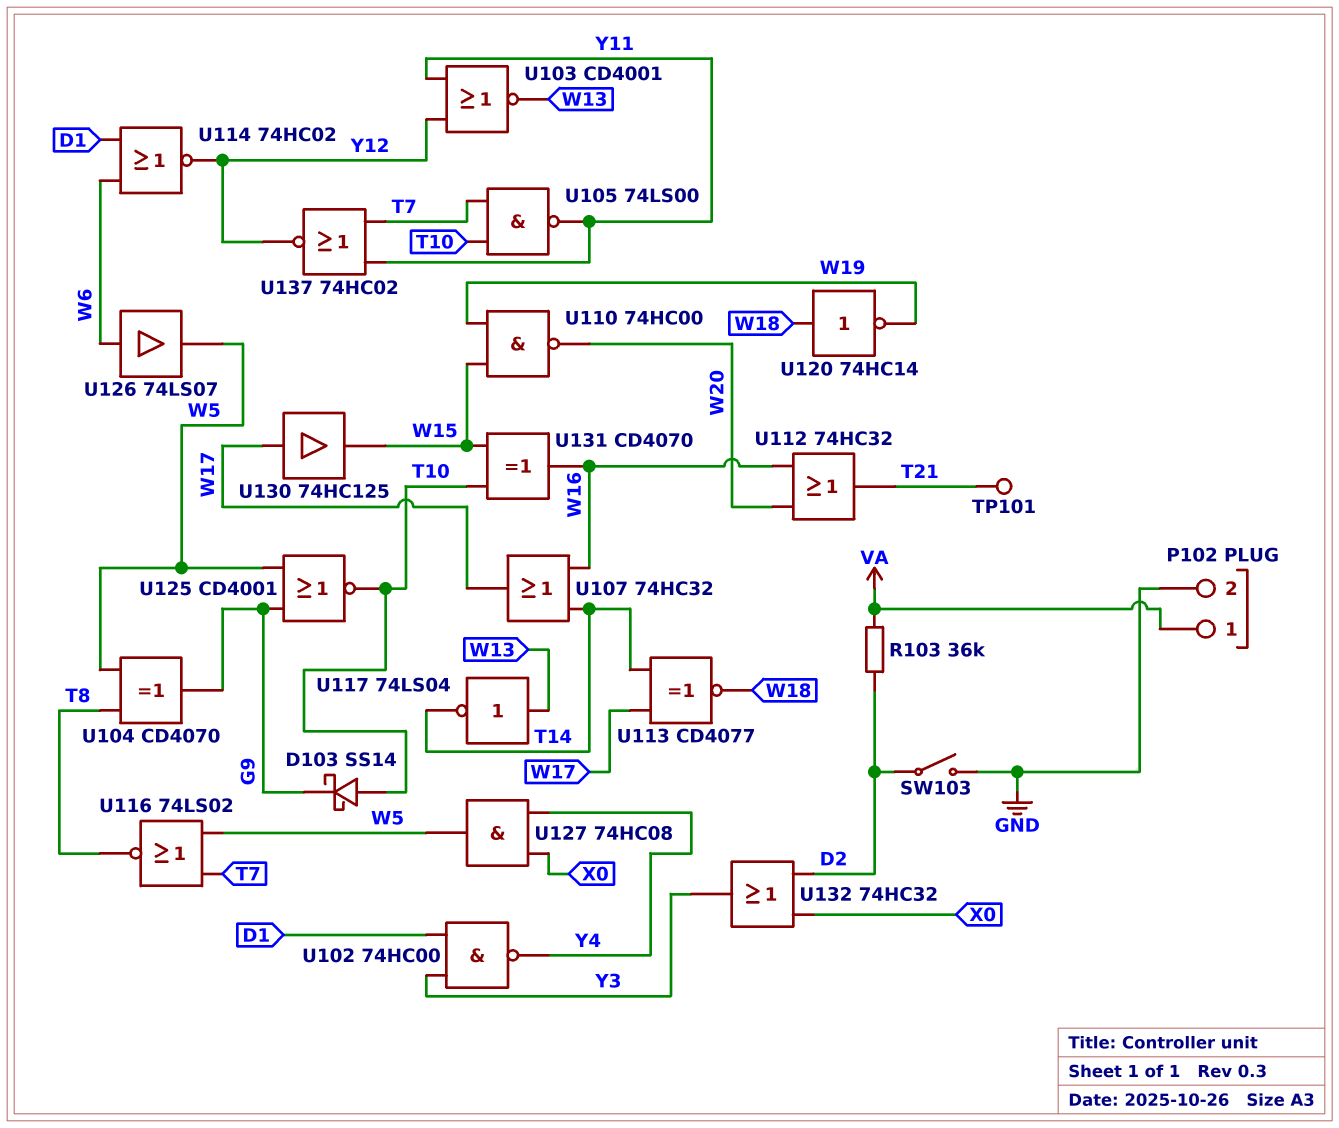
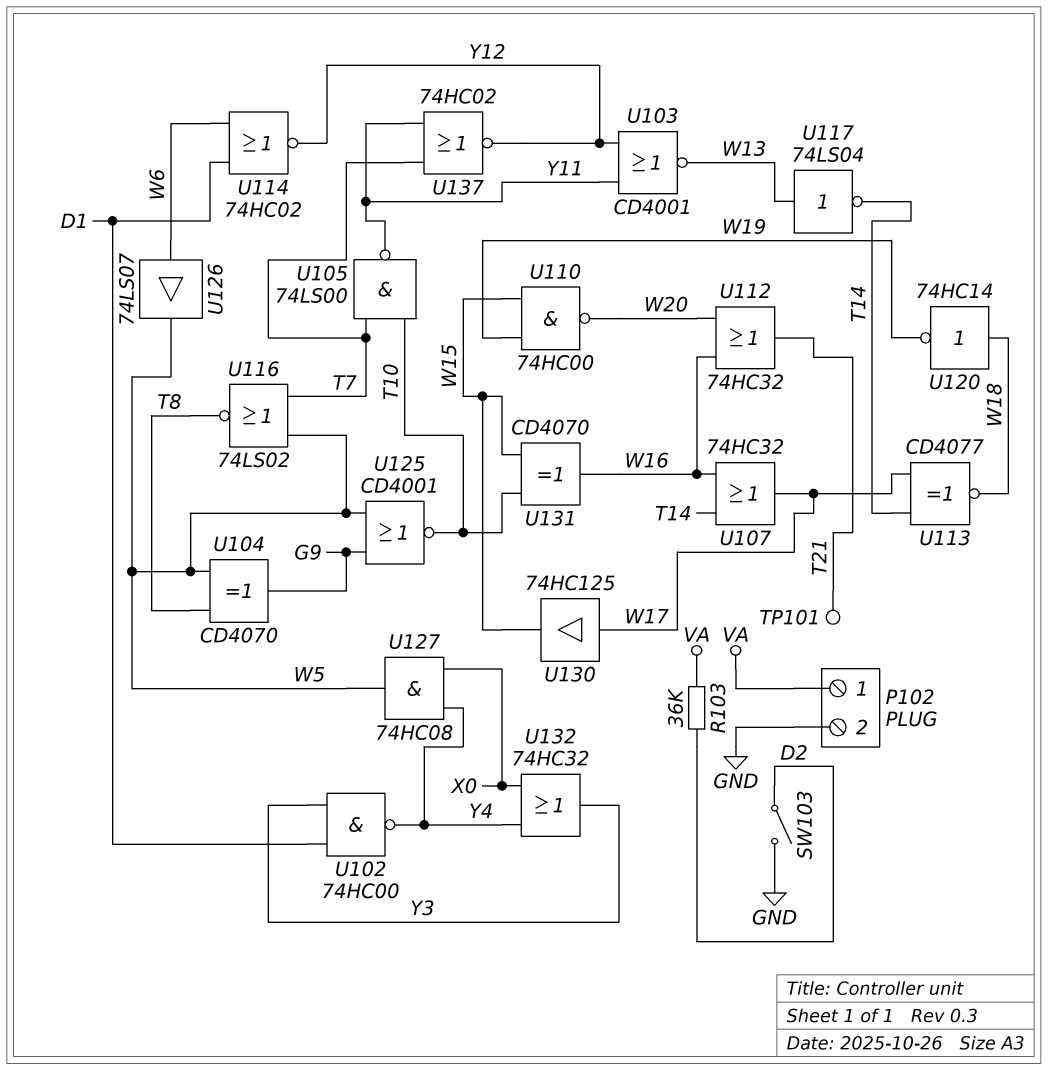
D103: schottky SS14 (A T10, K G9) -> none
U132: OR 74HC32 (in D2, in X0, out Y3) -> OR 74HC32 (in X0, in Y4, out Y3)

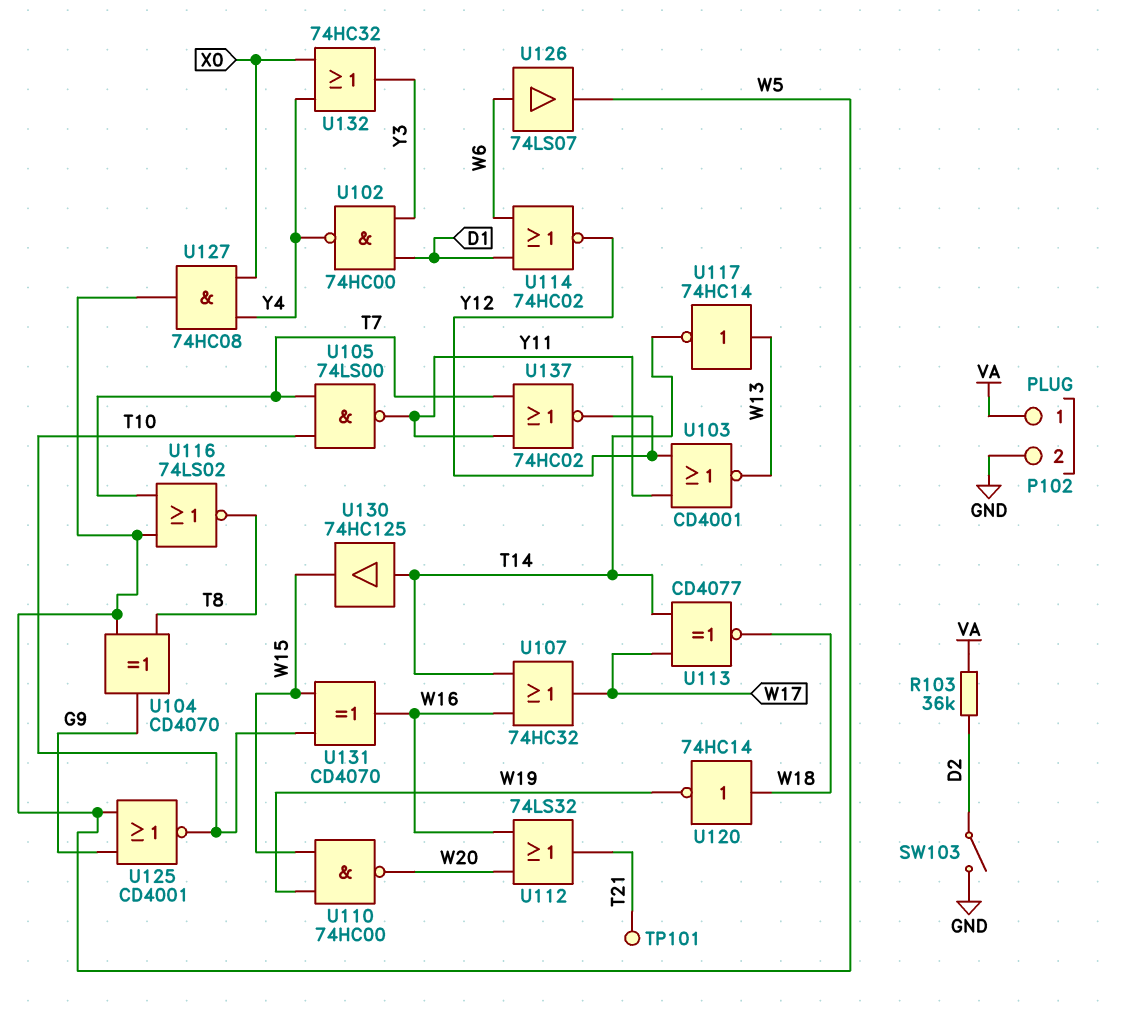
U112: OR 74HC32 (in W16, in W20, out T21) -> OR 74LS32 (in W16, in W20, out T21)
U117: NOT 74LS04 (in W13, out T14) -> NOT 74HC14 (in W13, out T14)
U130: buffer 74HC125 (in W17, out W15) -> buffer 74HC125 (in T14, out W15)

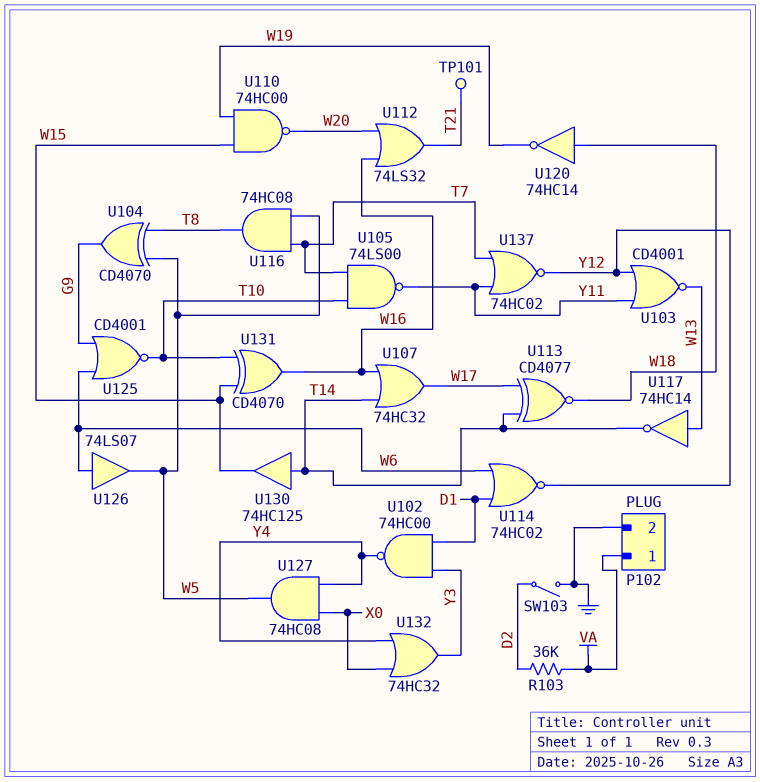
U116: NOR 74LS02 (in T7, in W5, out T8) -> AND 74HC08 (in T7, in W5, out T8)
U125: NOR CD4001 (in G9, in W5, out T10) -> NOR CD4001 (in G9, in W6, out T10)

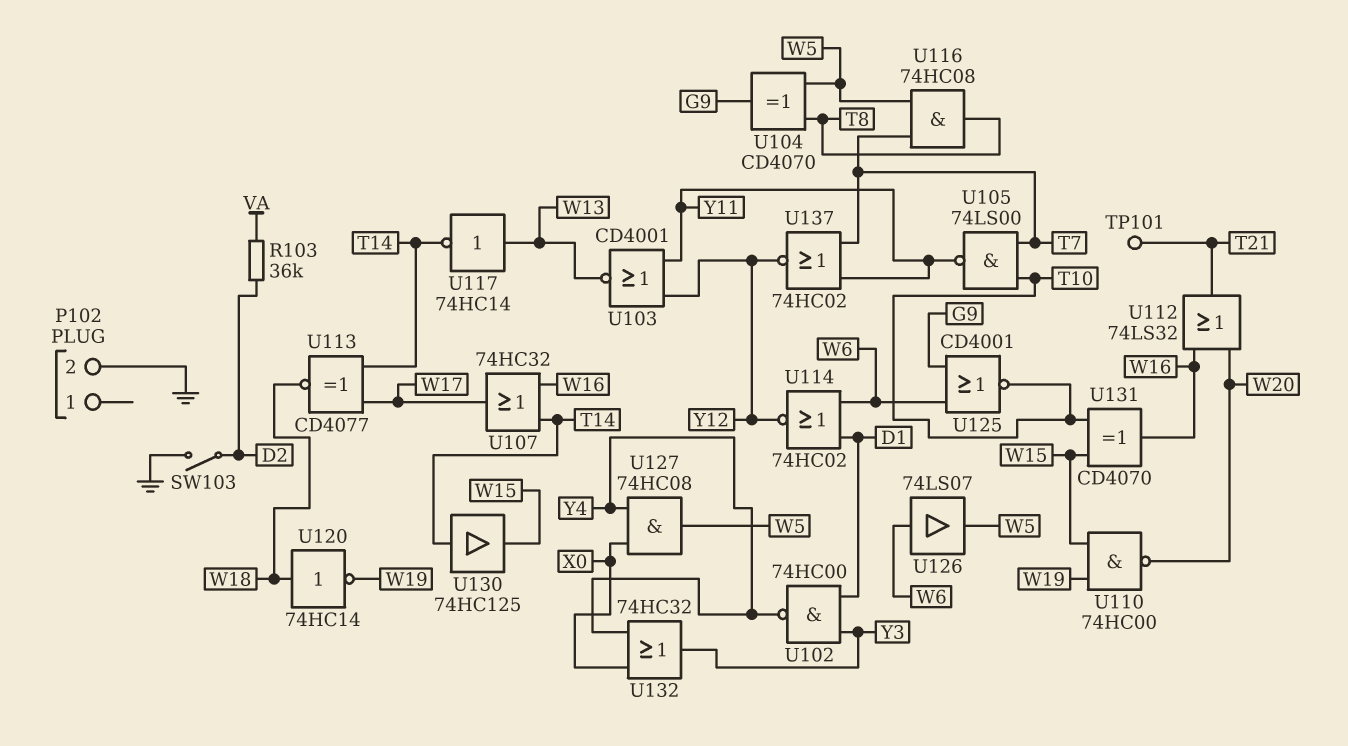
P102 pin 1: VA -> none

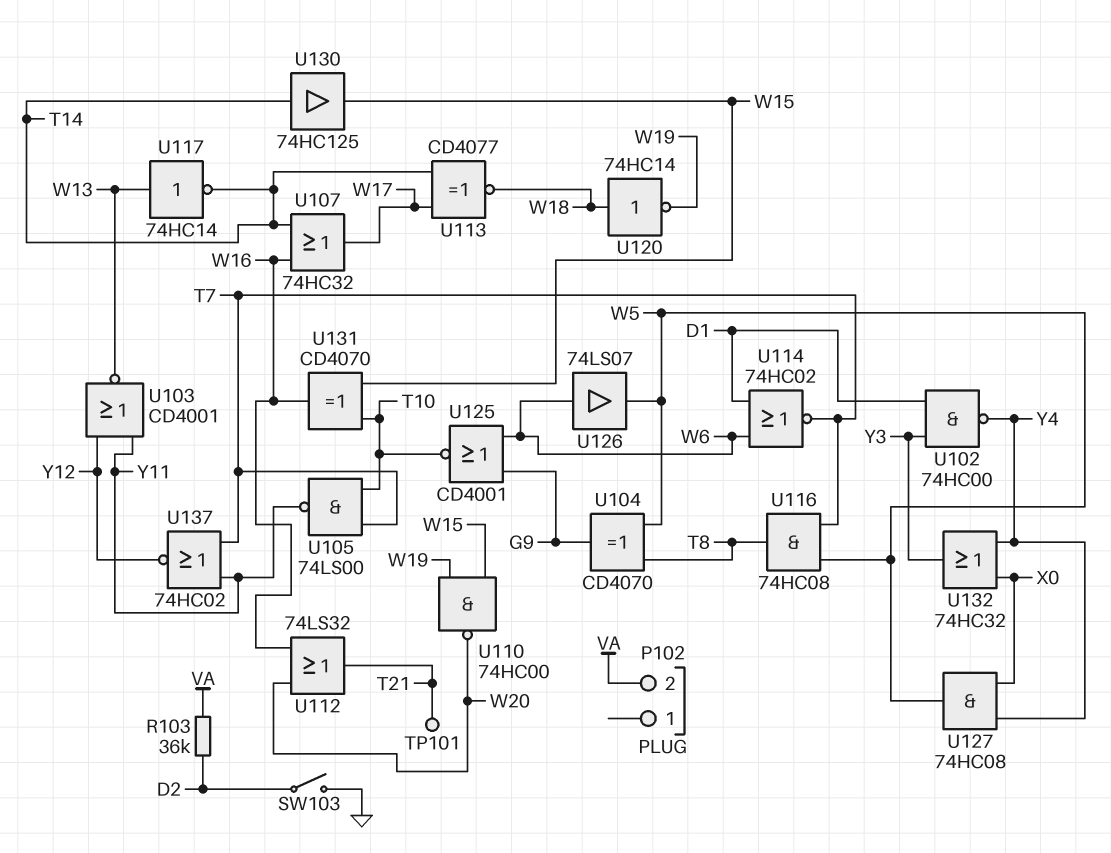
P102 pin 2: GND -> VA
U114: NOR 74HC02 (in D1, in W6, out Y12) -> NOR 74HC02 (in D1, in W6, out T7)

